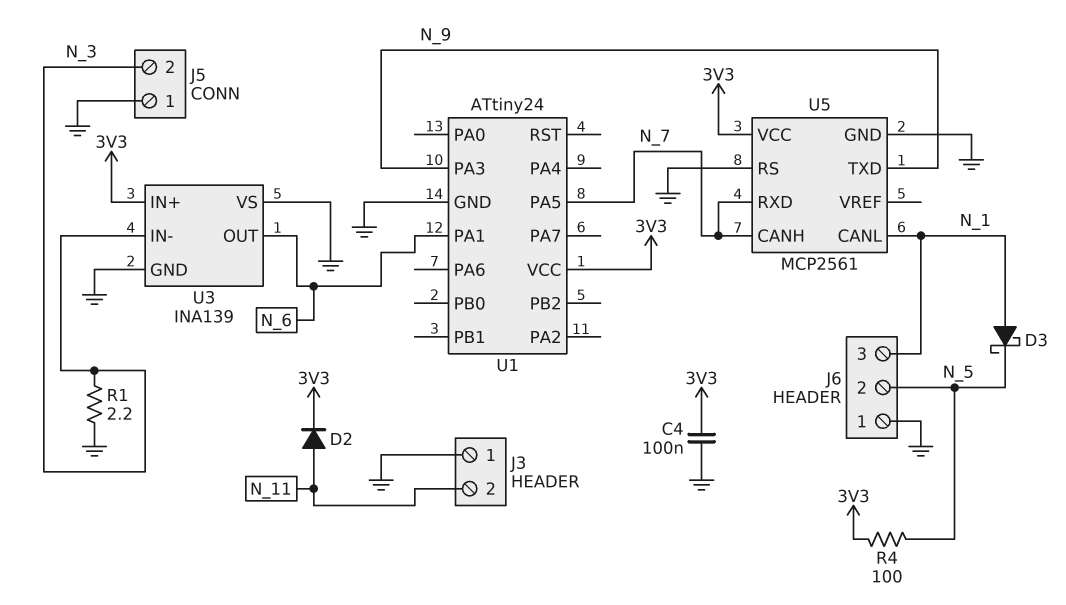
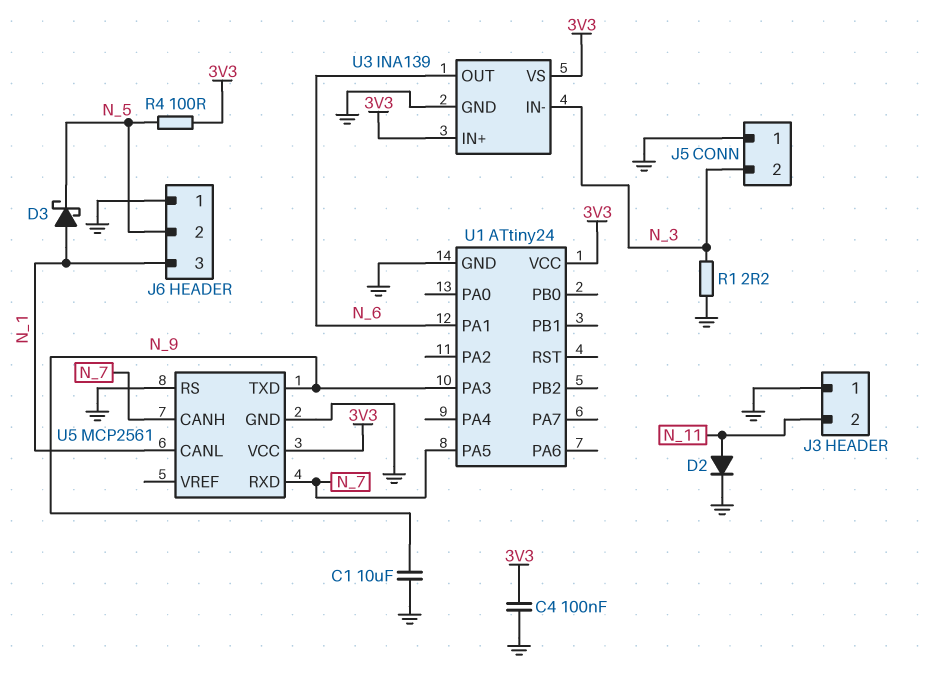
C1: none -> 10uF (GND, N_9)
D2: diode (A N_11, K 3V3) -> diode (A N_11, K GND)
U3 pin VS: GND -> 3V3

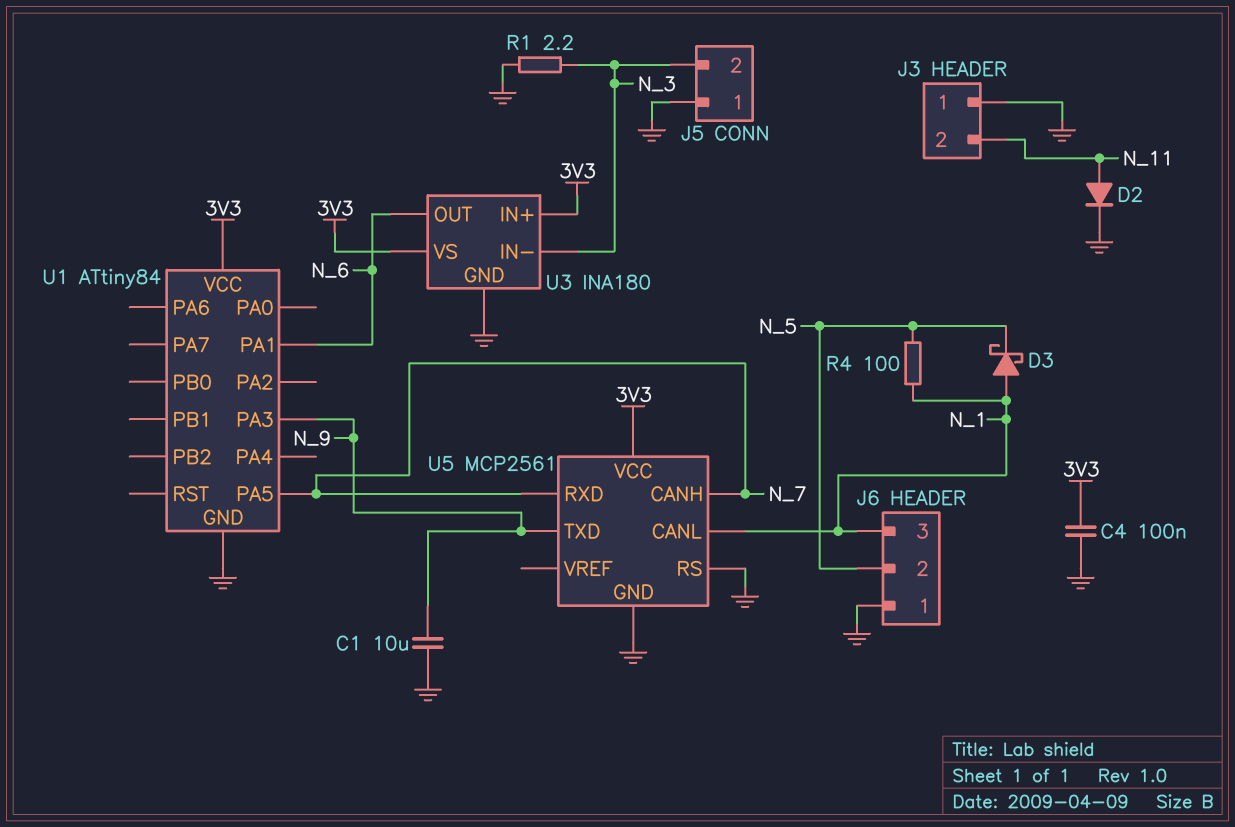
R4: 100 (3V3, N_5) -> 100 (N_1, N_5)
U1: ATtiny24 -> ATtiny84
U3: INA139 -> INA180

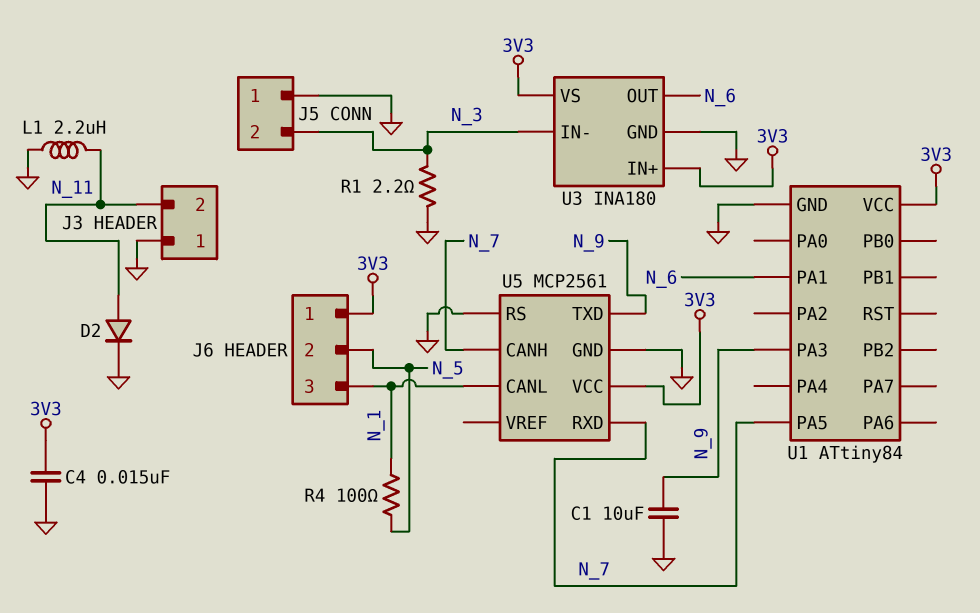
C4: 100nF (3V3, GND) -> 15nF (3V3, GND)
D3: schottky (A N_1, K N_5) -> none
J6 pin 1: GND -> 3V3
L1: none -> 2.2uH (GND, N_11)

